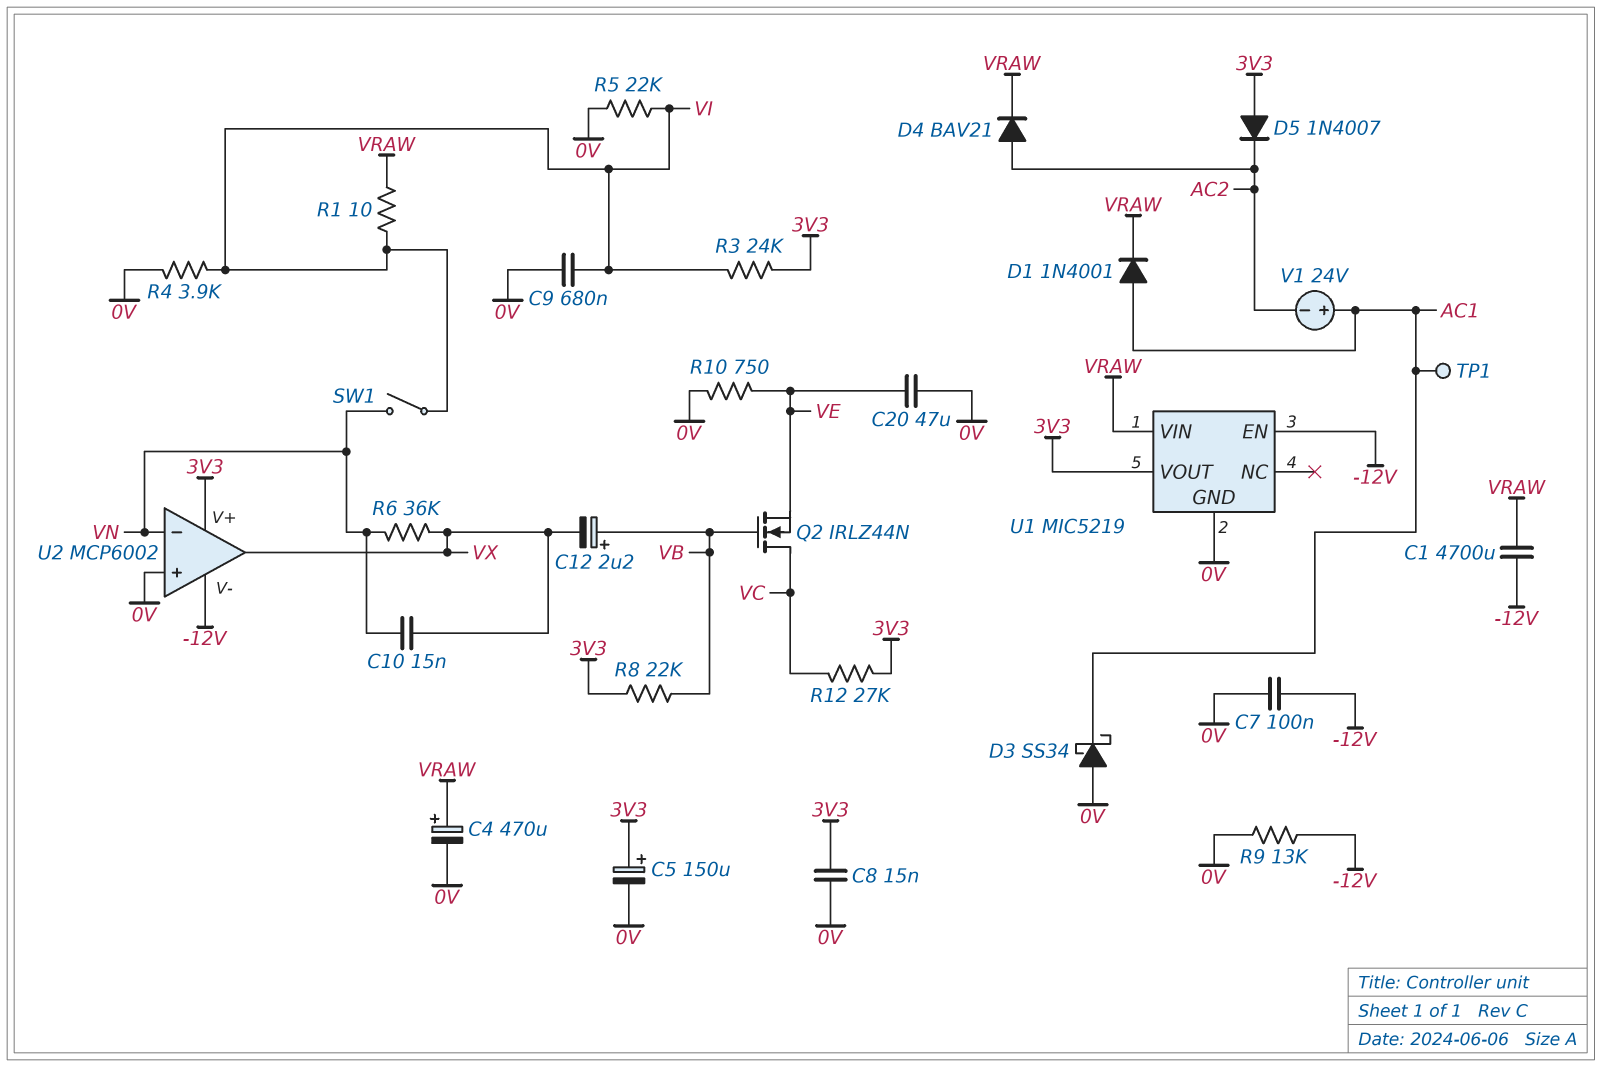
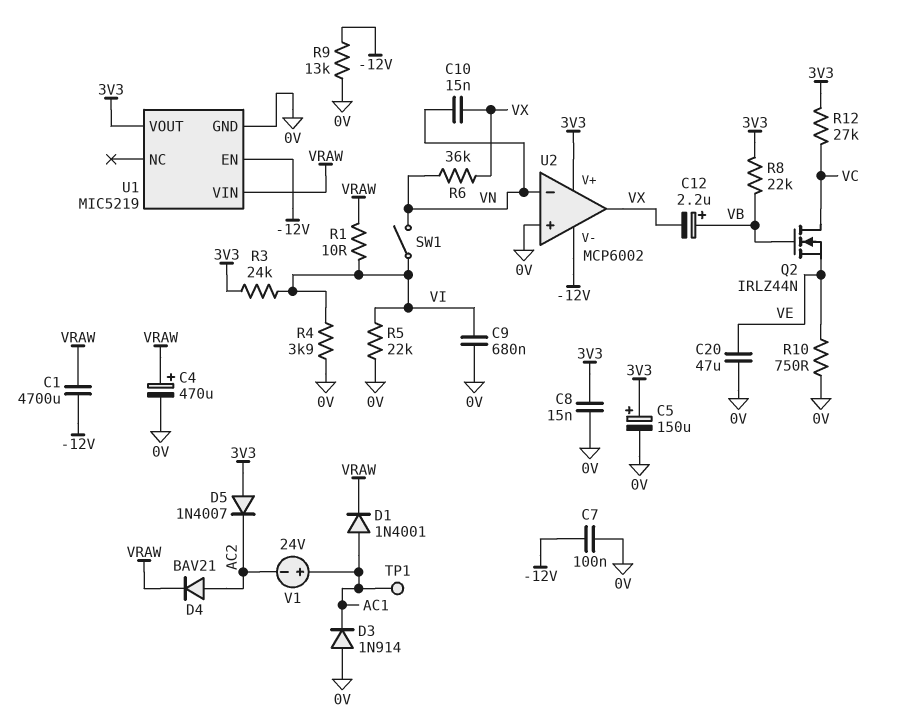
D3: schottky SS34 (A 0V, K AC1) -> diode 1N914 (A 0V, K AC1)

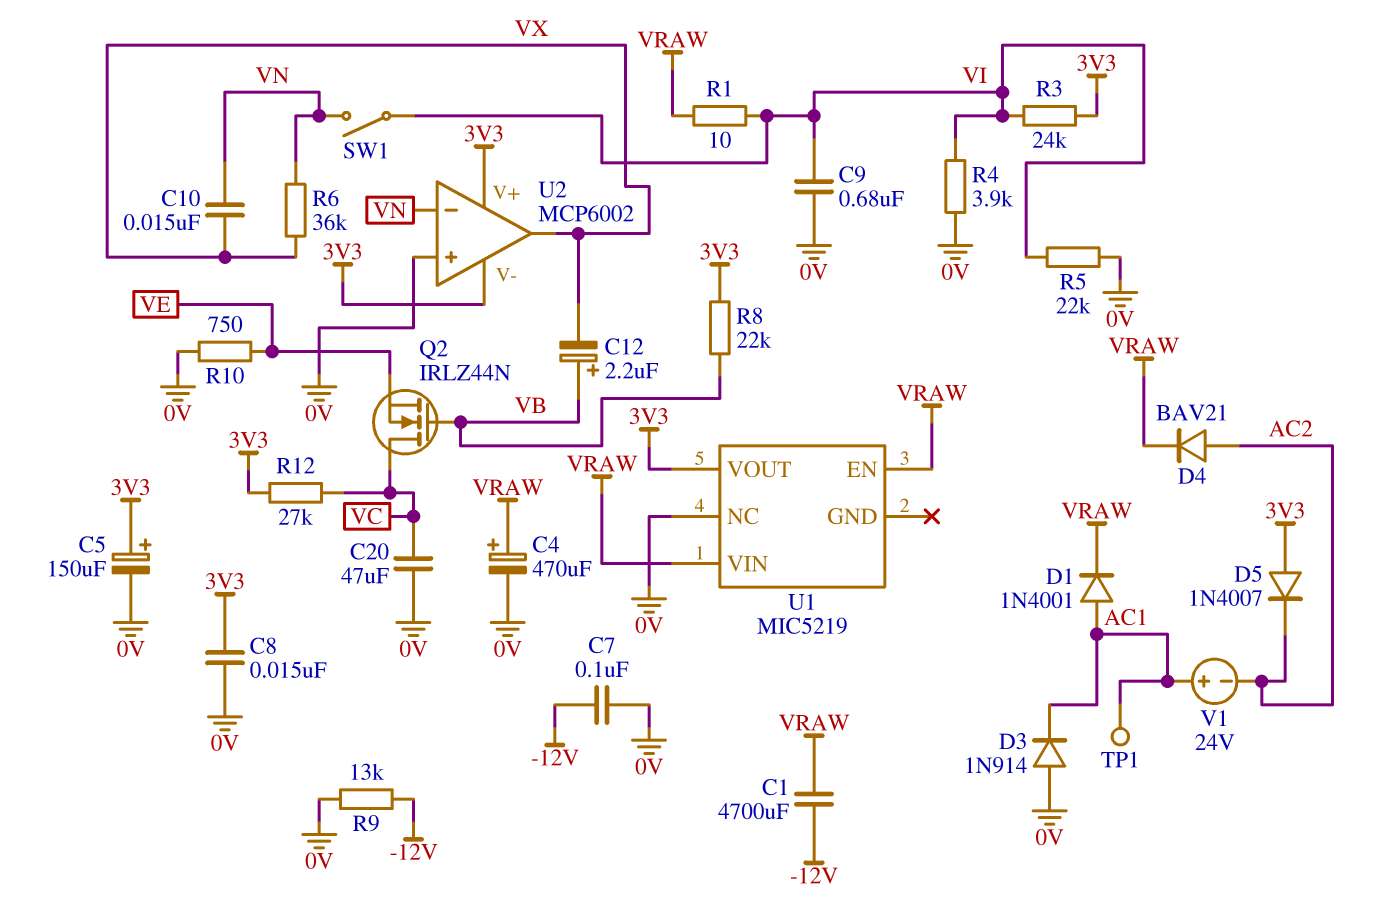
C20: 47uF (0V, VE) -> 47uF (0V, VC)
U1 pin EN: -12V -> VRAW
U1 pin GND: 0V -> none
U1 pin NC: none -> 0V
U2 pin V-: -12V -> 3V3

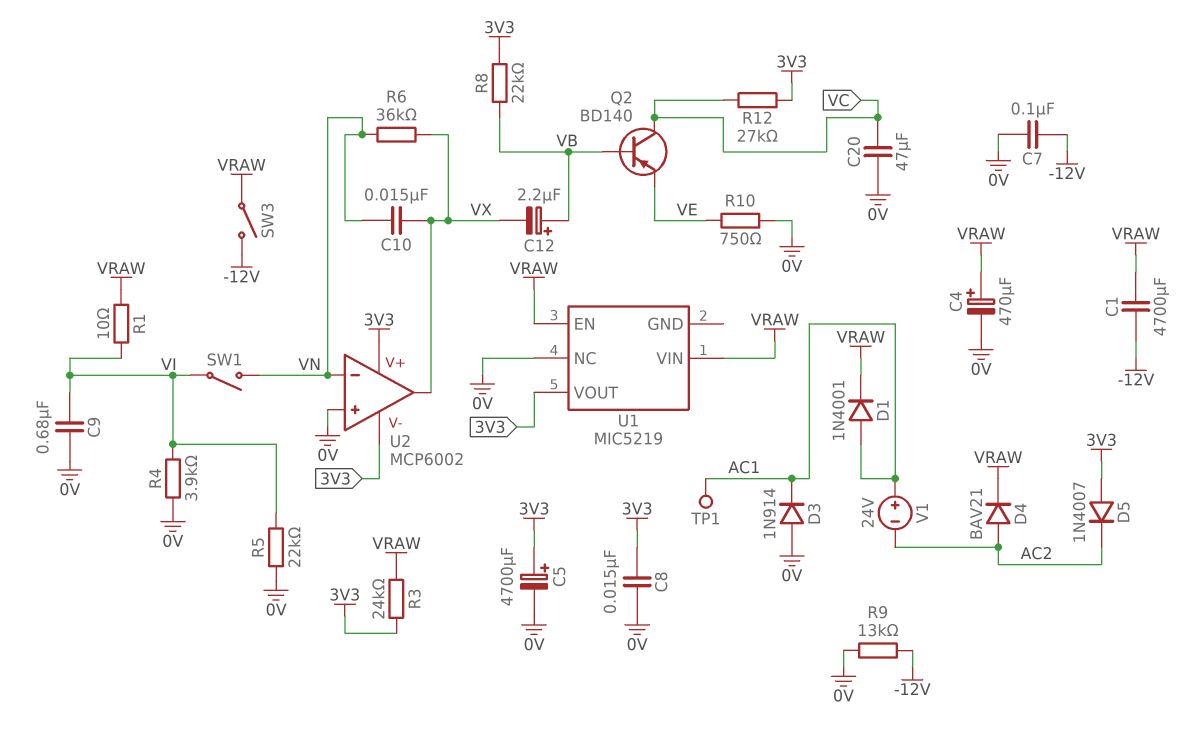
C5: 150uF (plus 3V3, minus 0V) -> 4700uF (plus 3V3, minus 0V)
Q2: NMOS IRLZ44N (G VB, D VC, S VE) -> PNP BD140 (B VB, C VC, E VE)
R3: 24k (3V3, VI) -> 24k (3V3, VRAW)
SW3: none -> switch (-12V, VRAW)

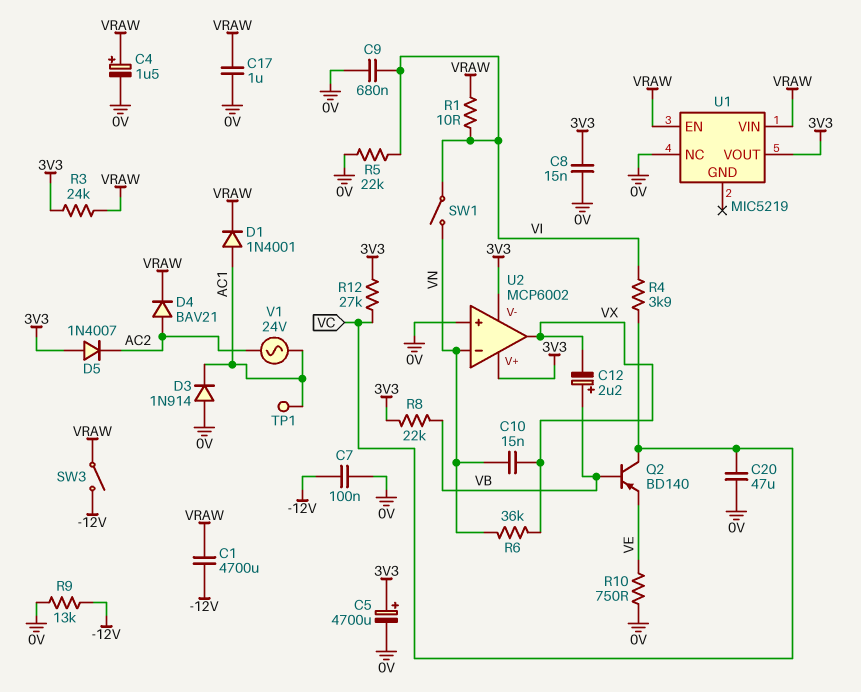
C4: 470uF (plus VRAW, minus 0V) -> 1.5uF (plus VRAW, minus 0V)
C17: none -> 1uF (0V, VRAW)
R4: 3.9k (0V, VI) -> 3.9k (VC, VI)
V1: 24V (plus AC1, minus AC2) -> AC 24V (AC1, AC2)

